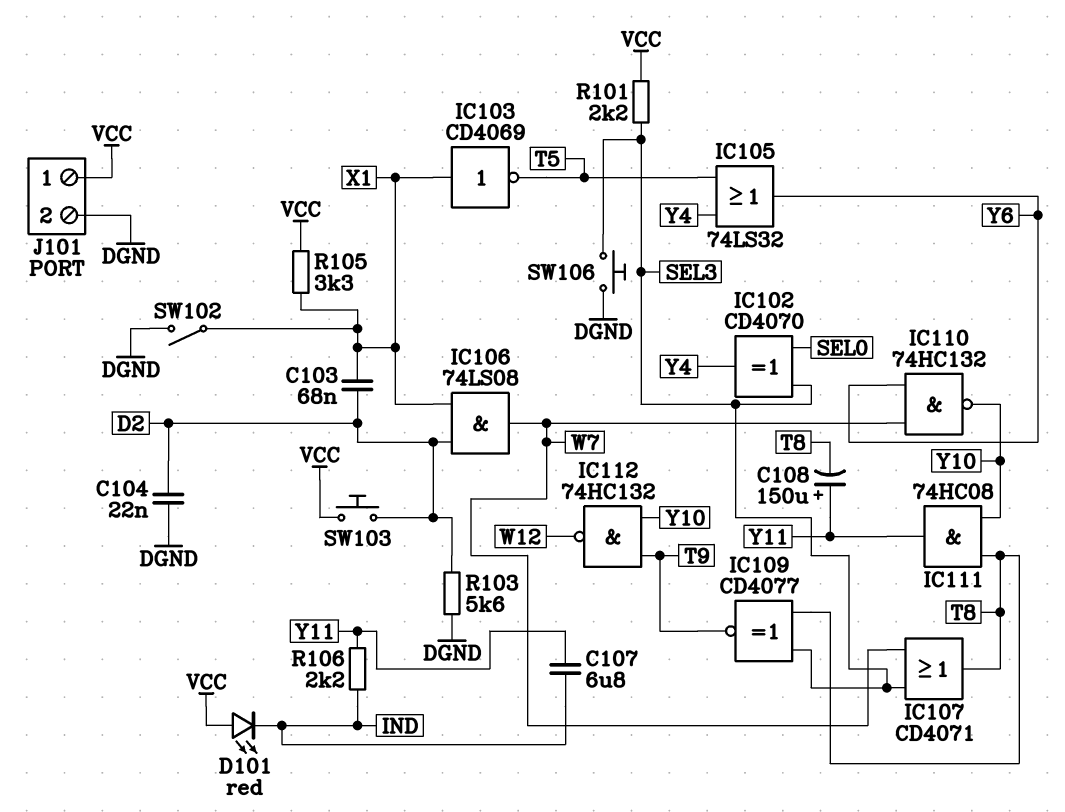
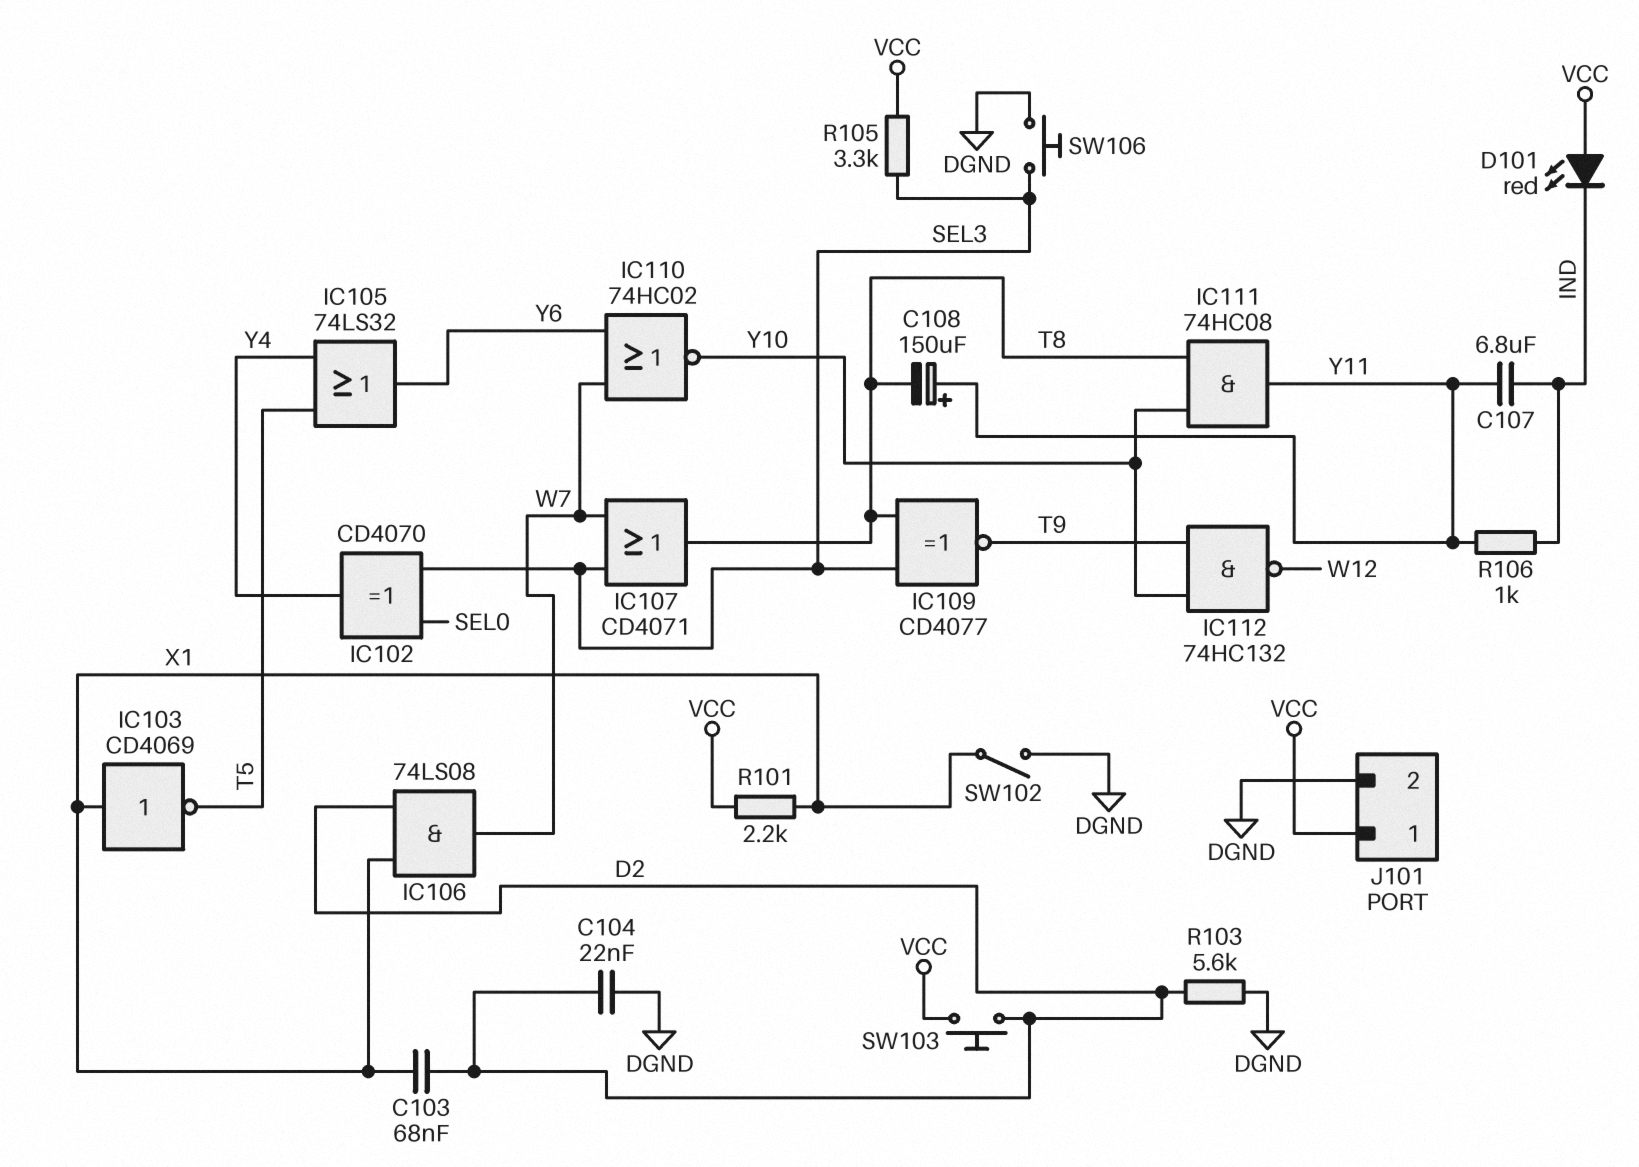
IC110: NAND 74HC132 (in W7, in Y6, out Y10) -> NOR 74HC02 (in W7, in Y6, out Y10)
R101: 2.2k (SEL3, VCC) -> 2.2k (VCC, X1)
R105: 3.3k (VCC, X1) -> 3.3k (SEL3, VCC)
R106: 2.2k (IND, Y11) -> 1k (IND, Y11)

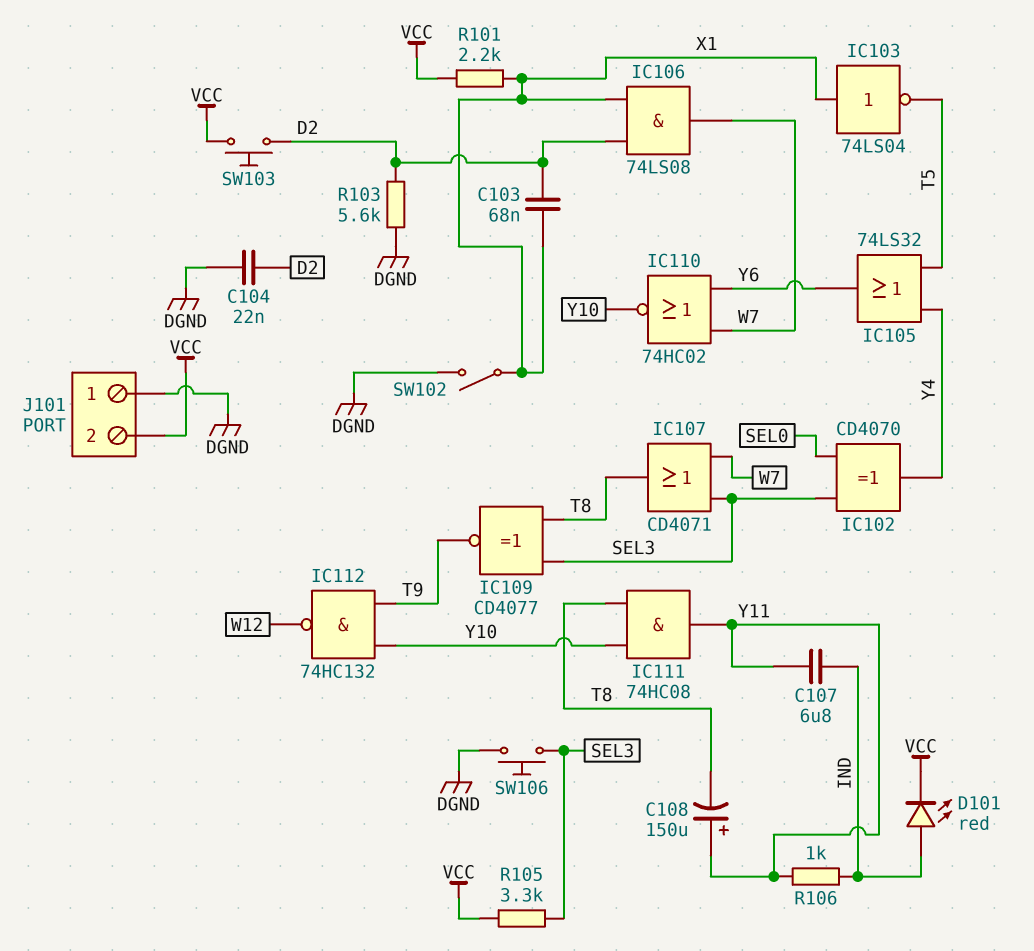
D101: LED red (A VCC, K IND) -> LED red (A IND, K VCC)
IC103: NOT CD4069 (in X1, out T5) -> NOT 74LS04 (in X1, out T5)
J101 pin 1: VCC -> DGND
J101 pin 2: DGND -> VCC

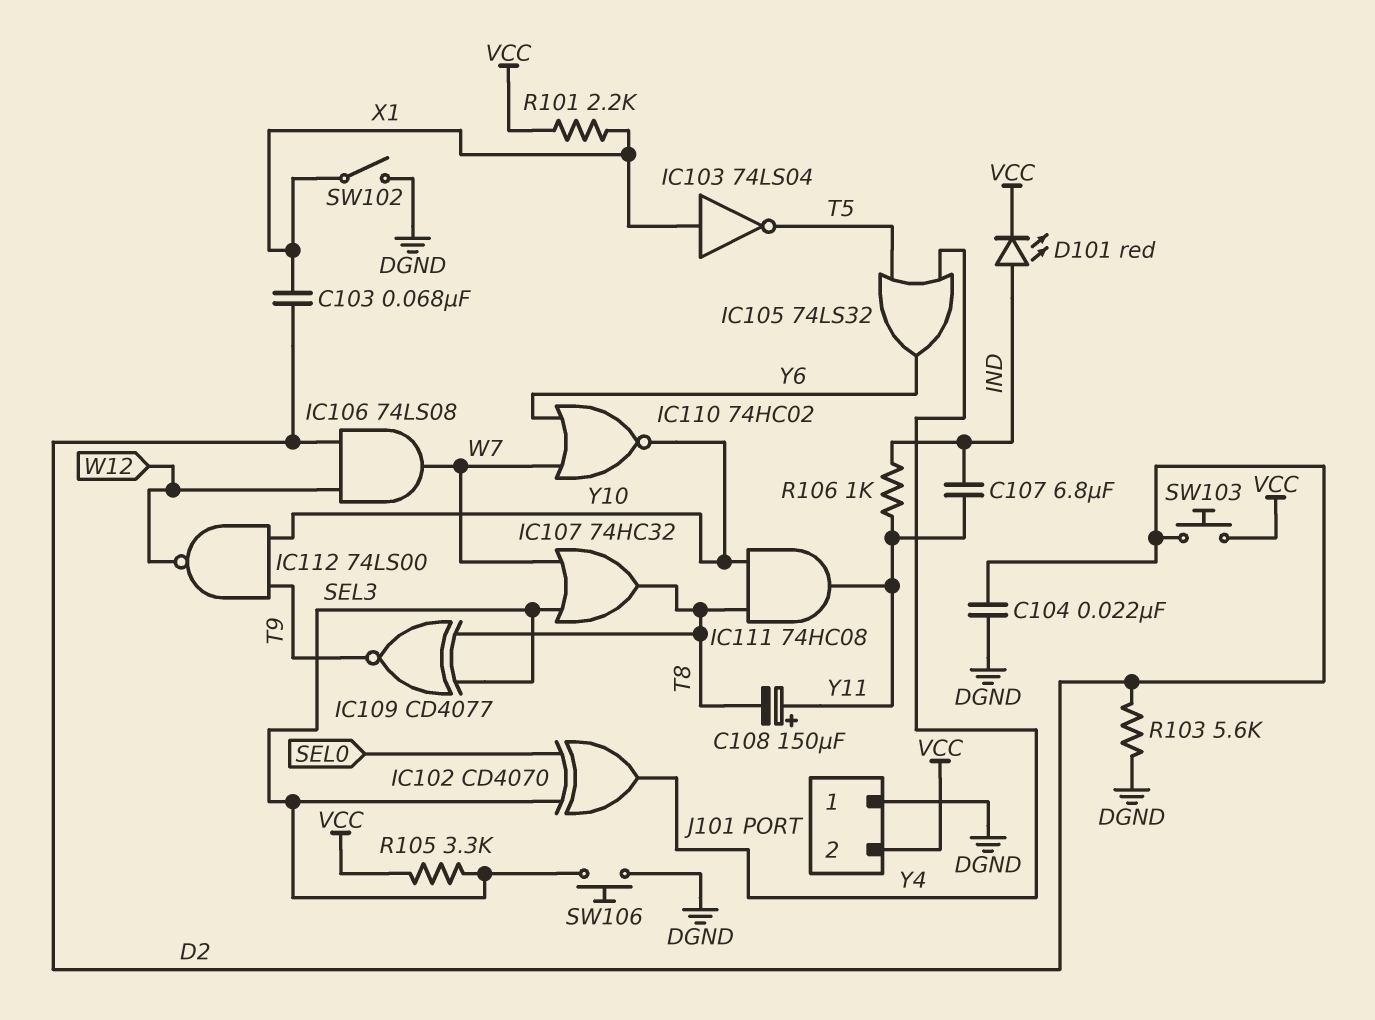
IC106: AND 74LS08 (in D2, in X1, out W7) -> AND 74LS08 (in D2, in W12, out W7)
IC107: OR CD4071 (in SEL3, in W7, out T8) -> OR 74HC32 (in SEL3, in W7, out T8)
IC112: NAND 74HC132 (in T9, in Y10, out W12) -> NAND 74LS00 (in T9, in Y10, out W12)

